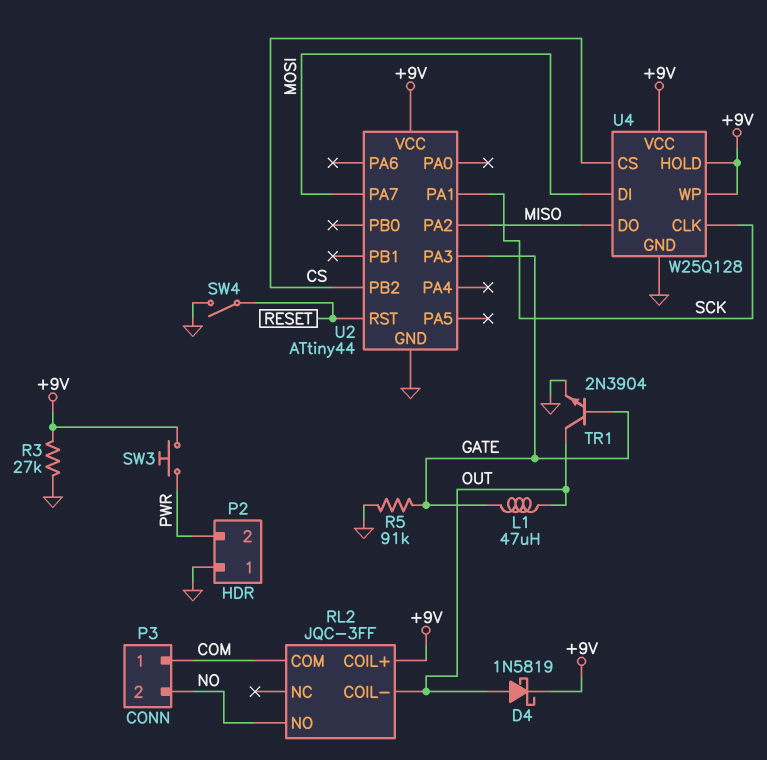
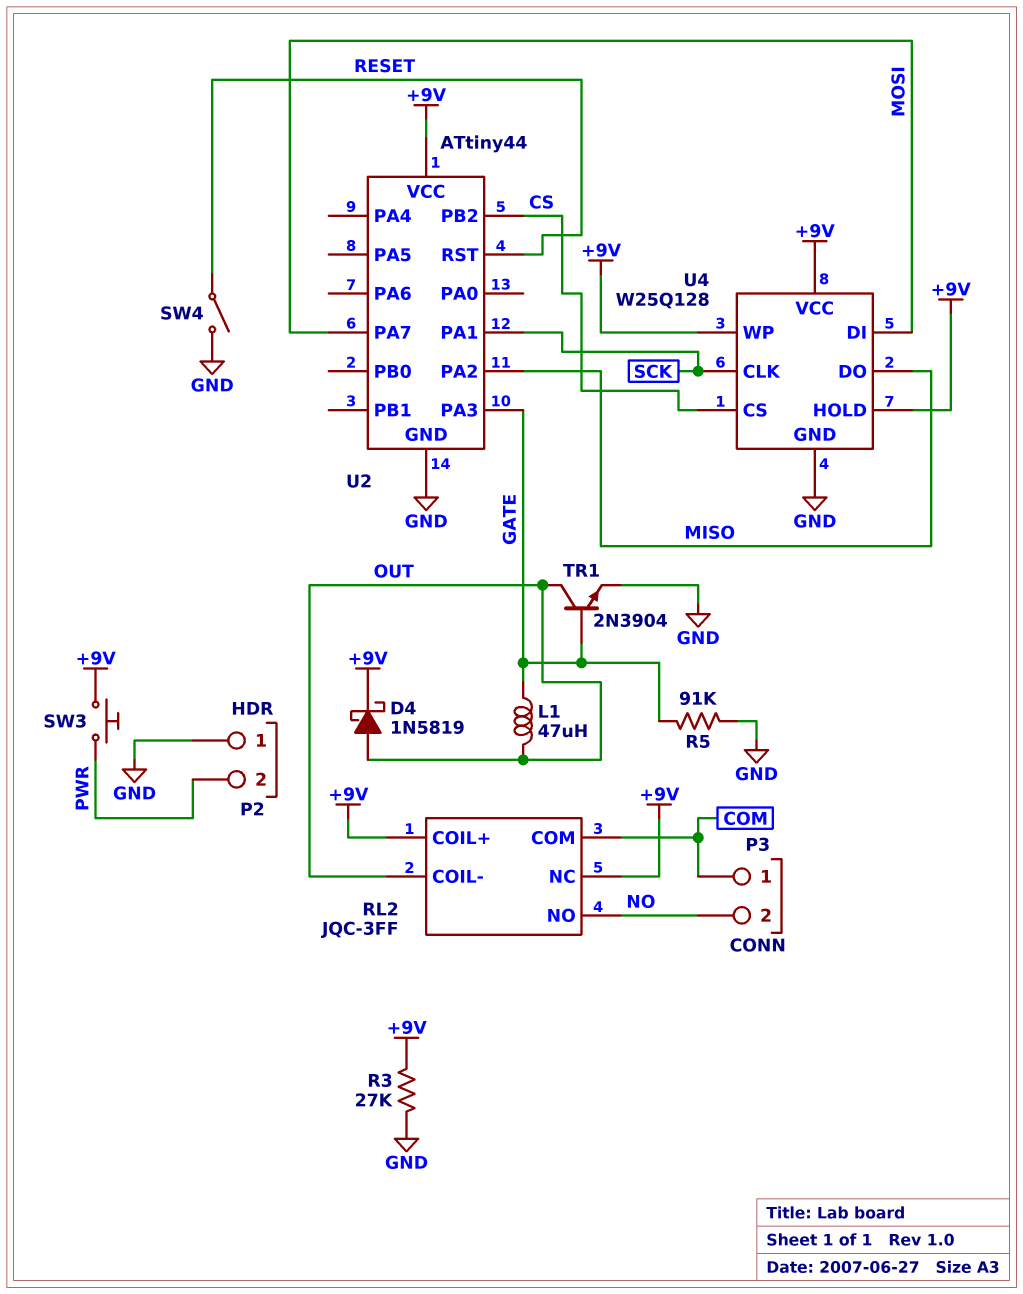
RL2 pin NC: none -> +9V

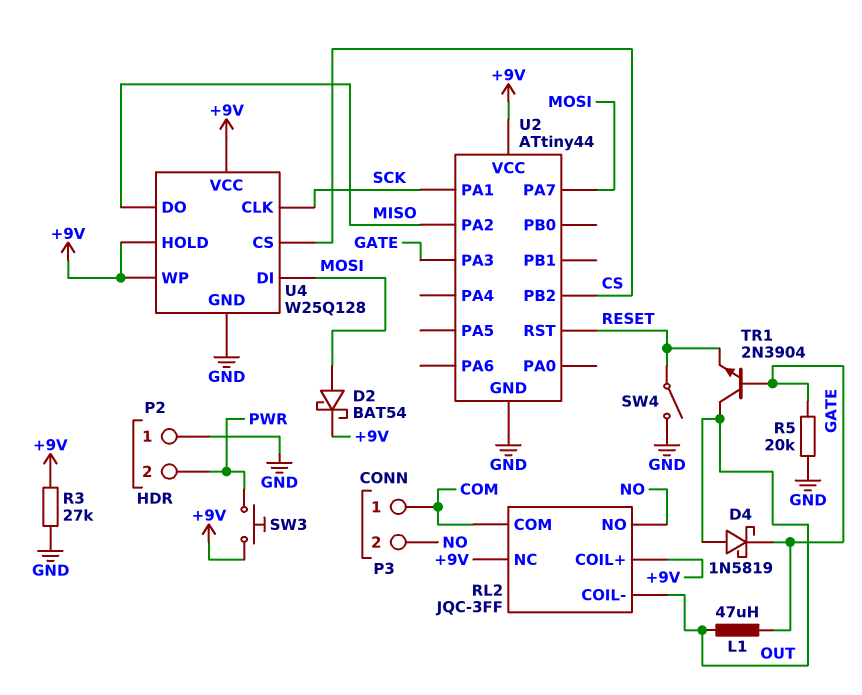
D2: none -> schottky BAT54 (A MOSI, K +9V)
D4: schottky 1N5819 (A OUT, K +9V) -> schottky 1N5819 (A OUT, K GATE)
R5: 91k (GATE, GND) -> 20k (GATE, GND)
TR1: NPN 2N3904 (B GATE, C OUT, E GND) -> NPN 2N3904 (B GATE, C OUT, E RESET)

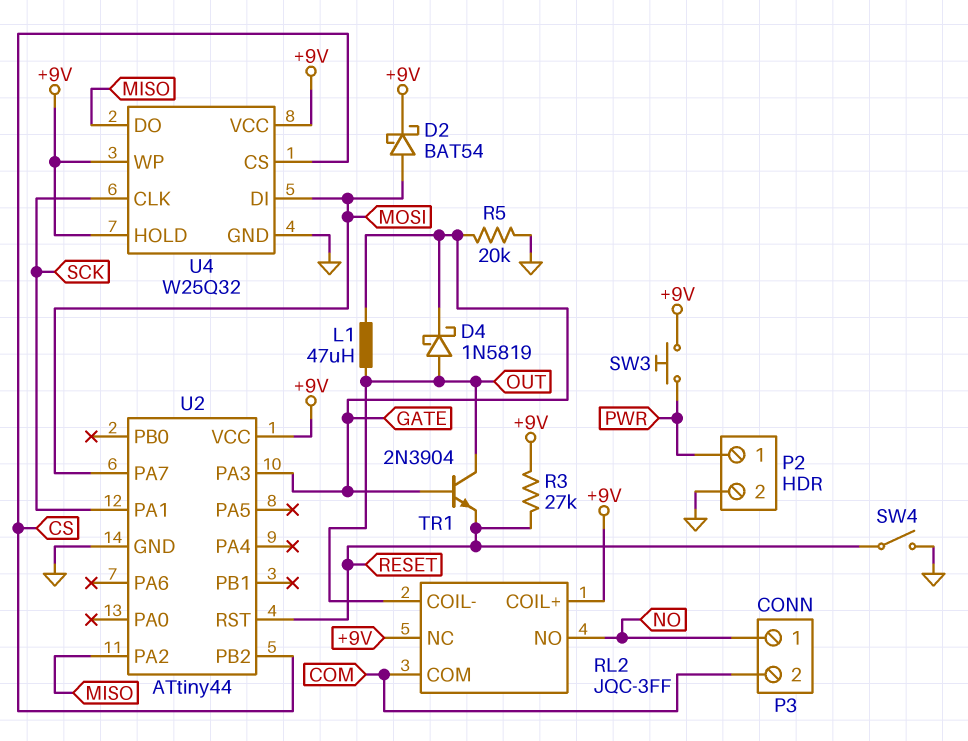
P2 pin 1: GND -> PWR
P2 pin 2: PWR -> GND
P3 pin 1: COM -> NO
P3 pin 2: NO -> COM
R3: 27k (+9V, GND) -> 27k (+9V, RESET)
U4: W25Q128 -> W25Q32

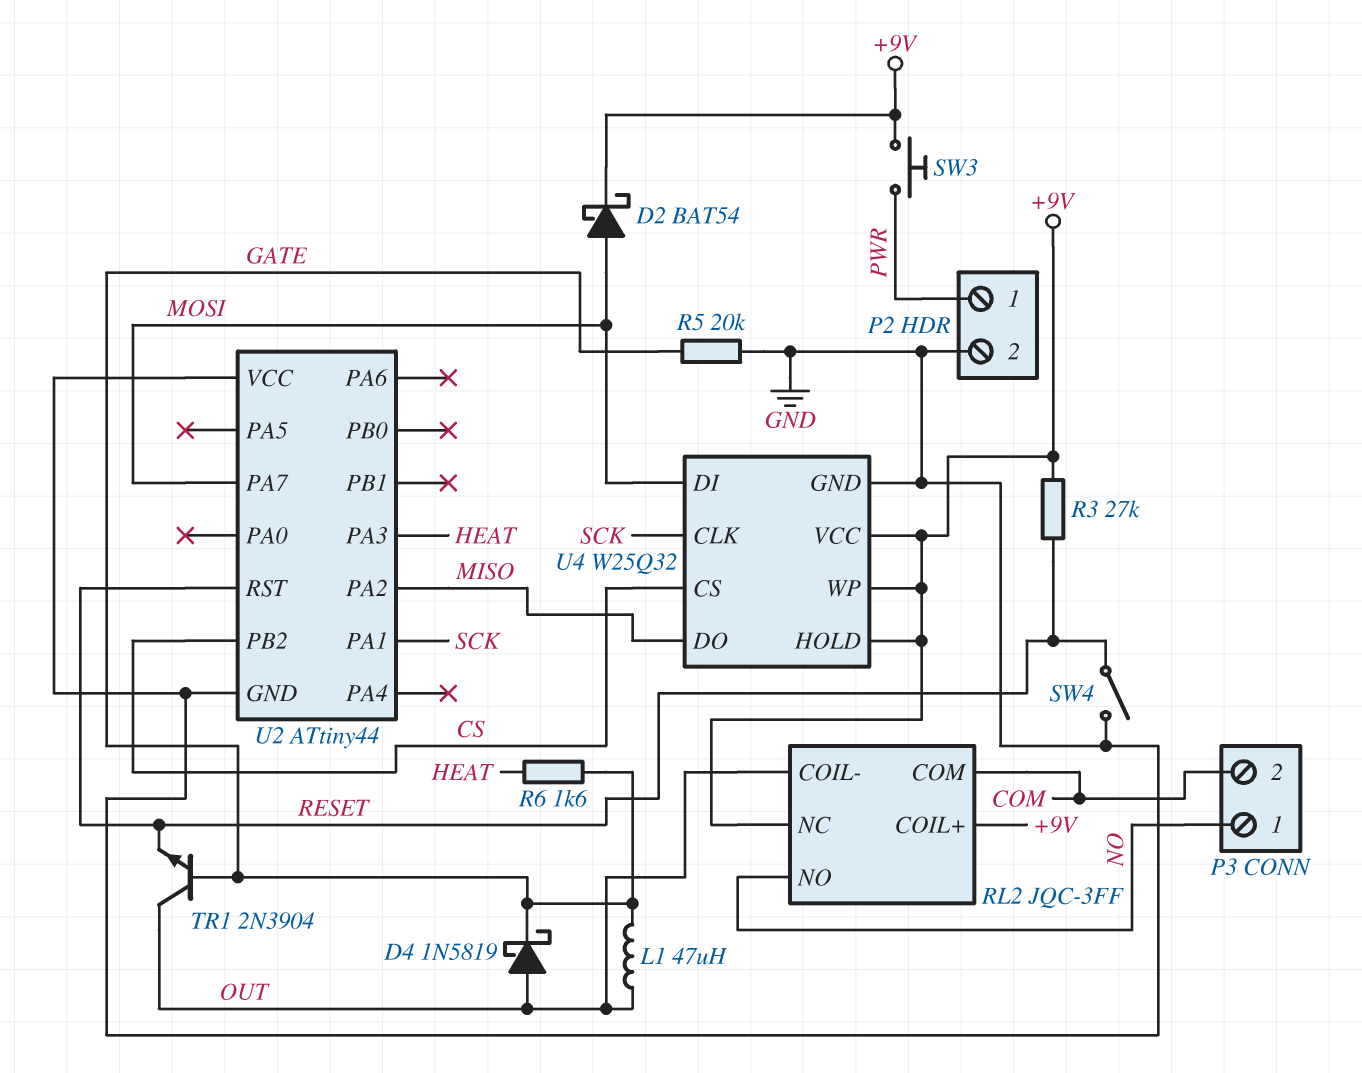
R6: none -> 1.6k (GATE, HEAT)
U2 pin PA3: GATE -> HEAT
U2 pin VCC: +9V -> GND

